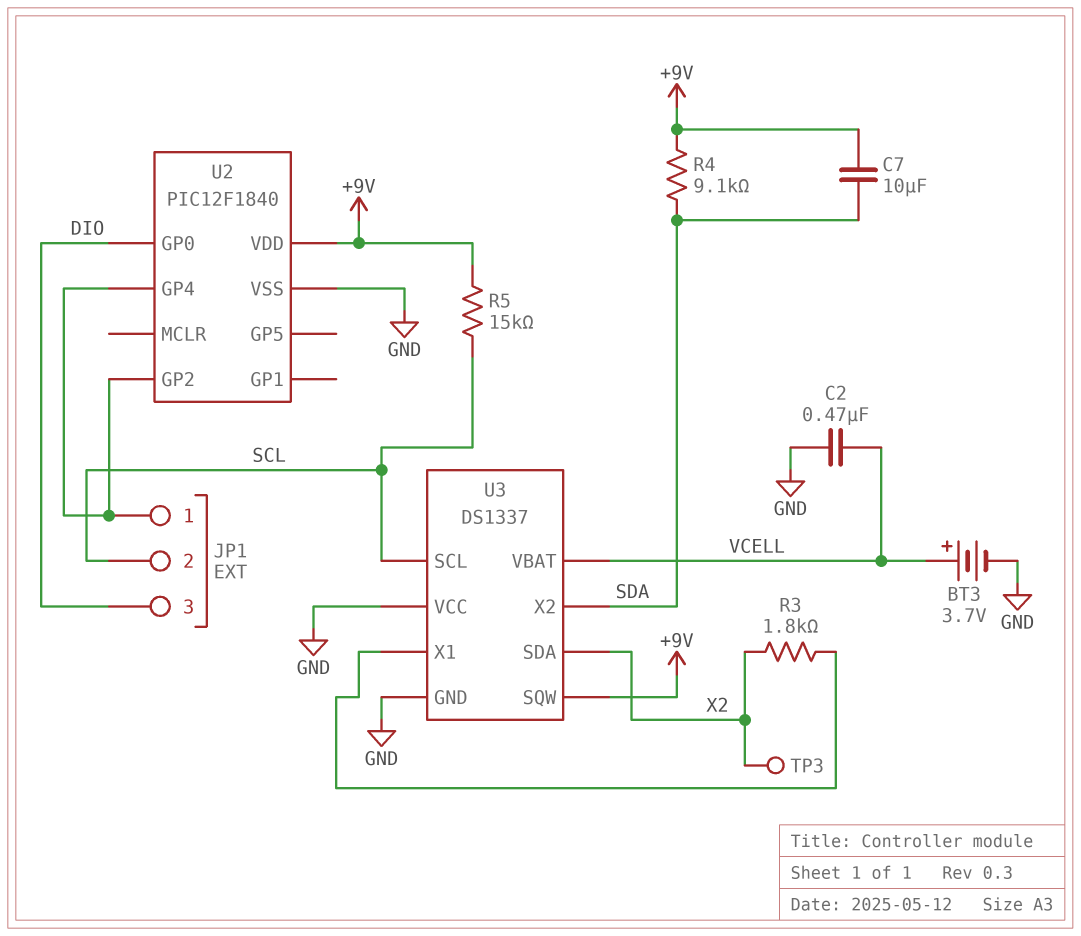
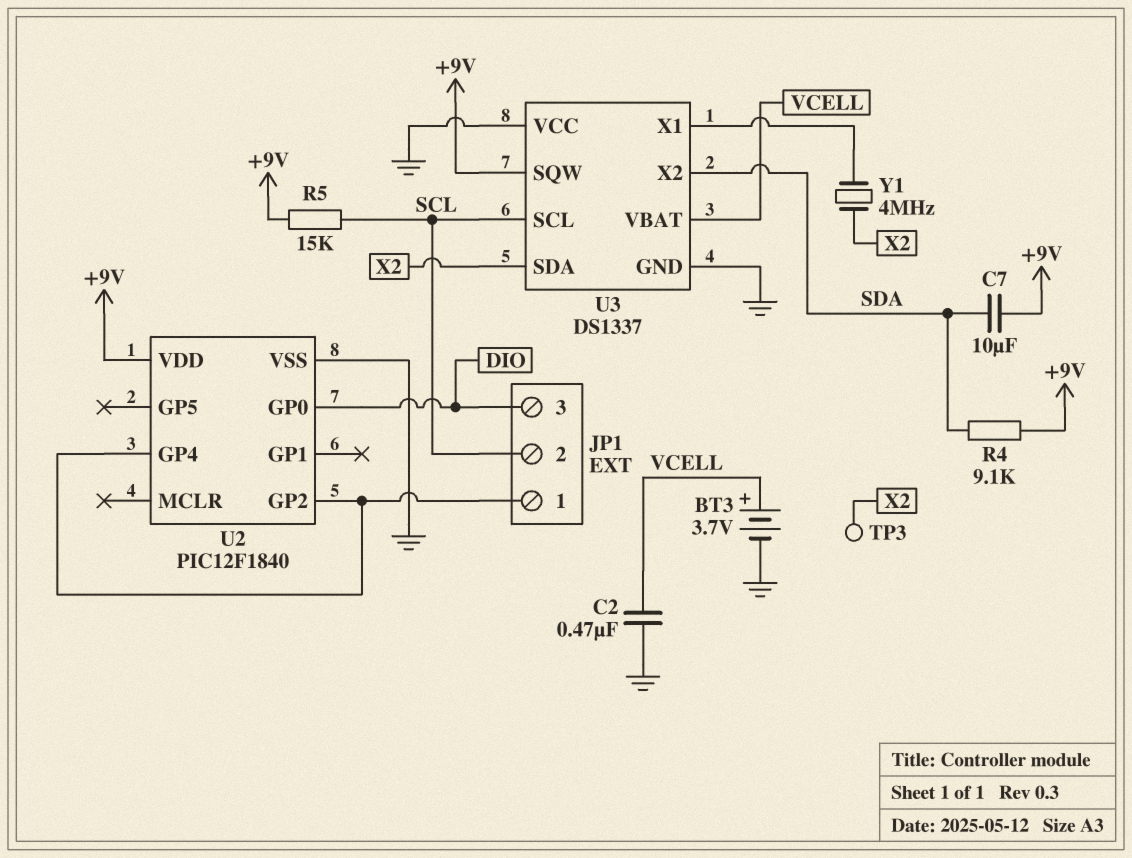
R3: 1.8k (U3/X1, X2) -> none
Y1: none -> 4MHz (U3/X1, X2)

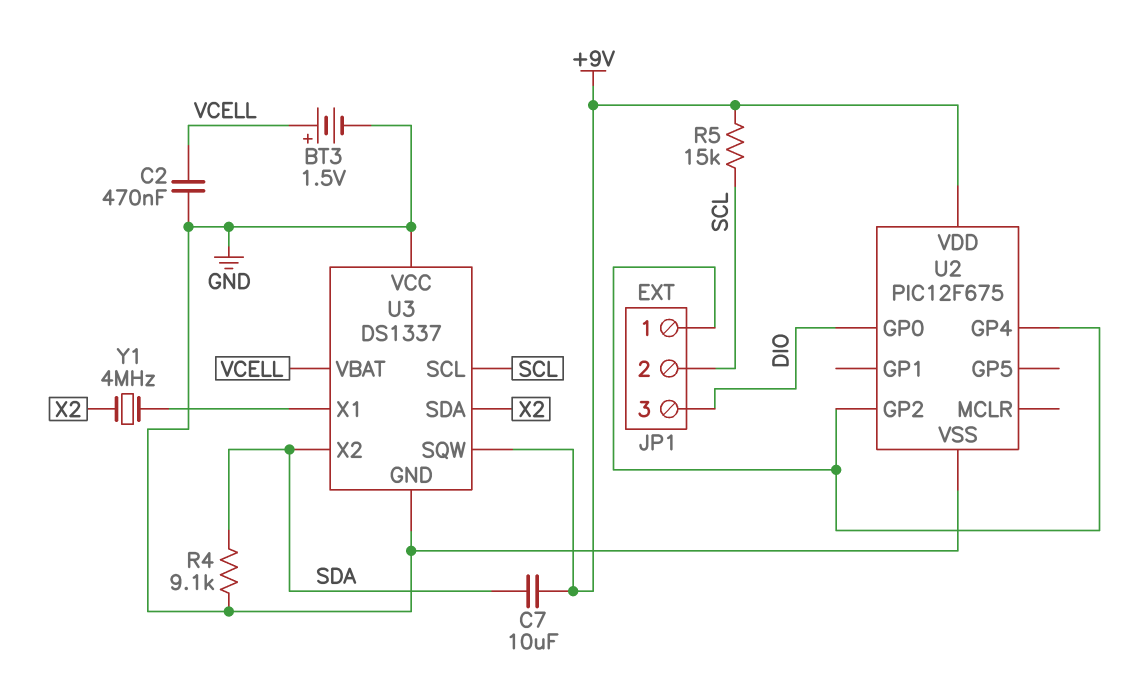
BT3: 3.7V (plus VCELL, minus GND) -> 1.5V (plus VCELL, minus GND)
R4: 9.1k (+9V, SDA) -> 9.1k (GND, SDA)
TP3: test point (X2) -> none
U2: PIC12F1840 -> PIC12F675

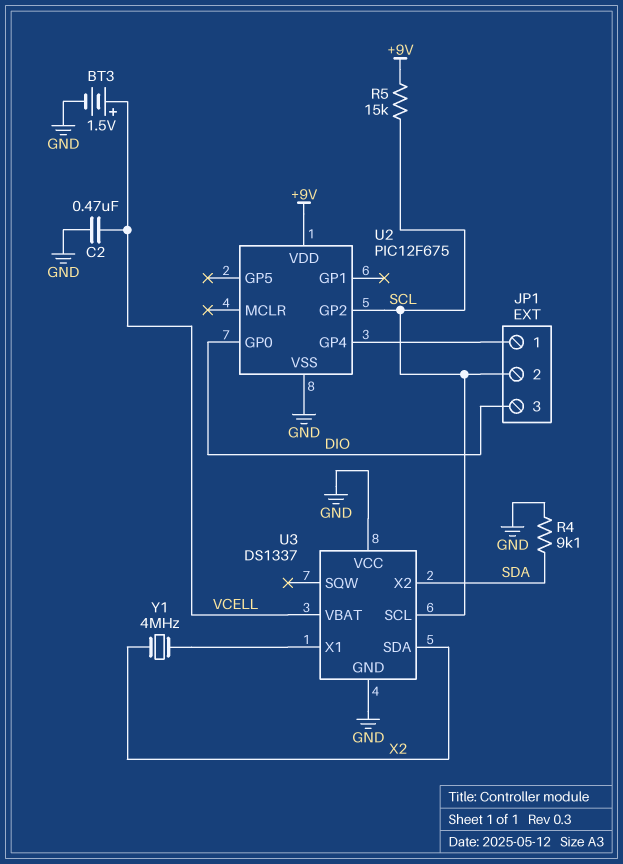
C7: 10uF (+9V, SDA) -> none
U2 pin GP2: JP1/1 -> SCL
U3 pin SQW: +9V -> none

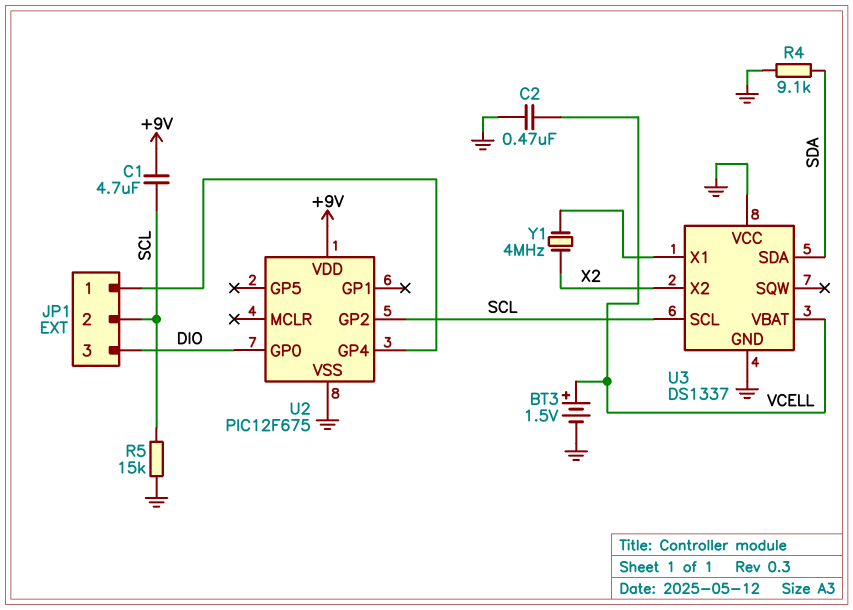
C1: none -> 4.7uF (+9V, SCL)
R5: 15k (+9V, SCL) -> 15k (GND, SCL)
U3 pin SDA: X2 -> SDA
U3 pin X2: SDA -> X2

